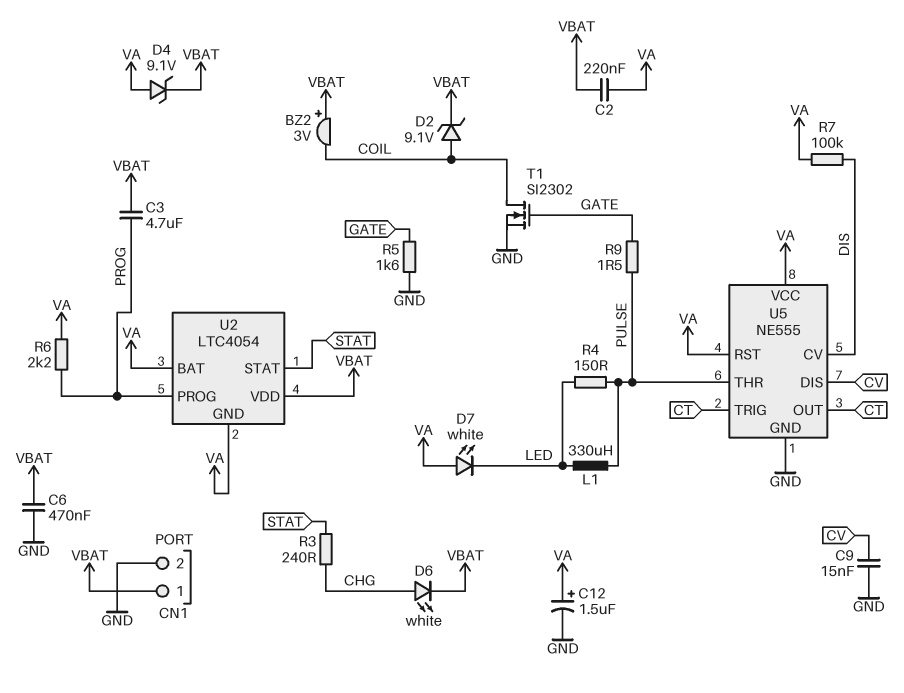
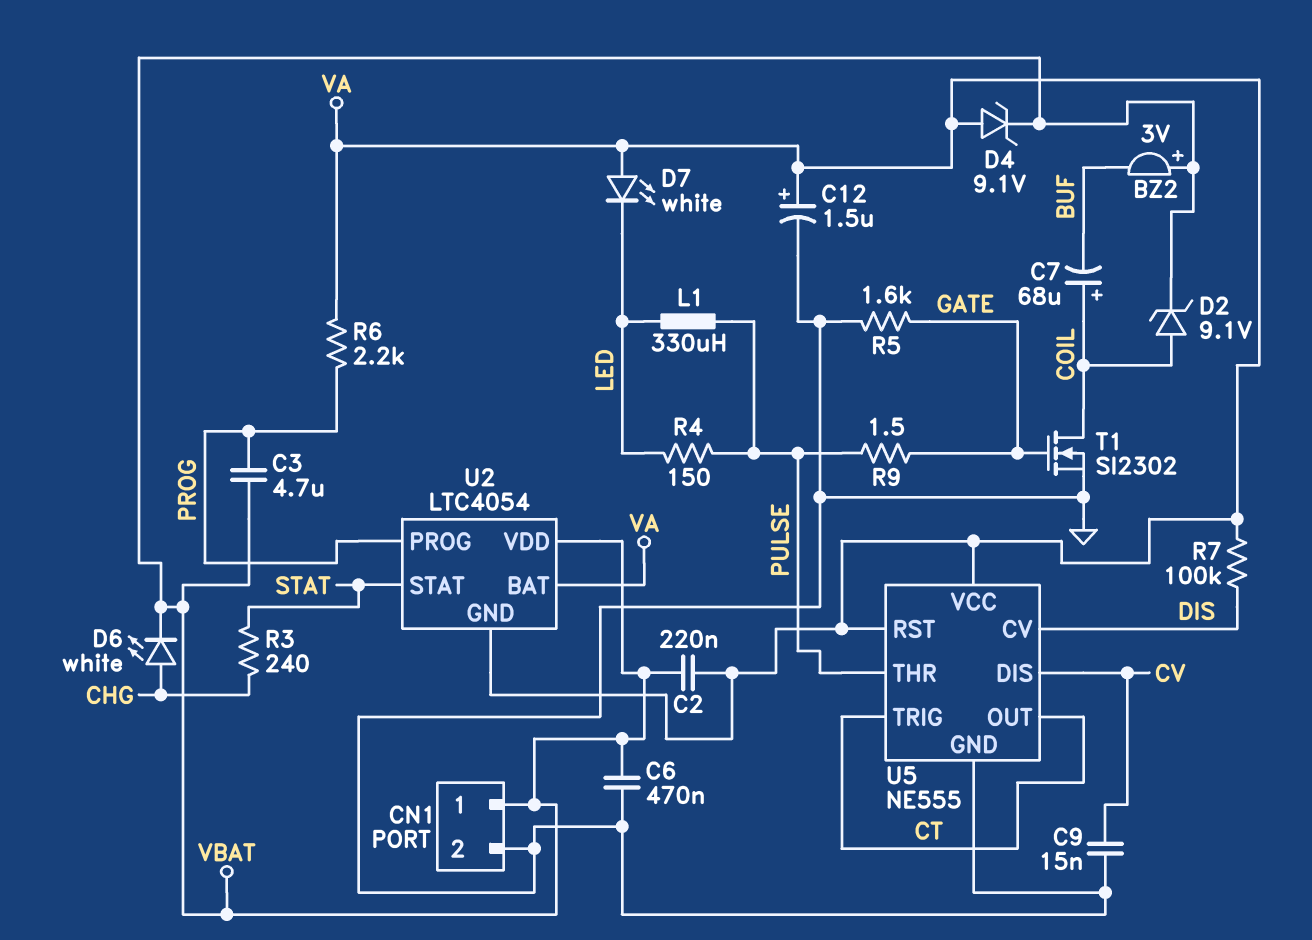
BZ2: buzzer 3V (plus VBAT, minus COIL) -> buzzer 3V (plus VBAT, minus BUF)
C7: none -> 68uF (plus COIL, minus BUF)

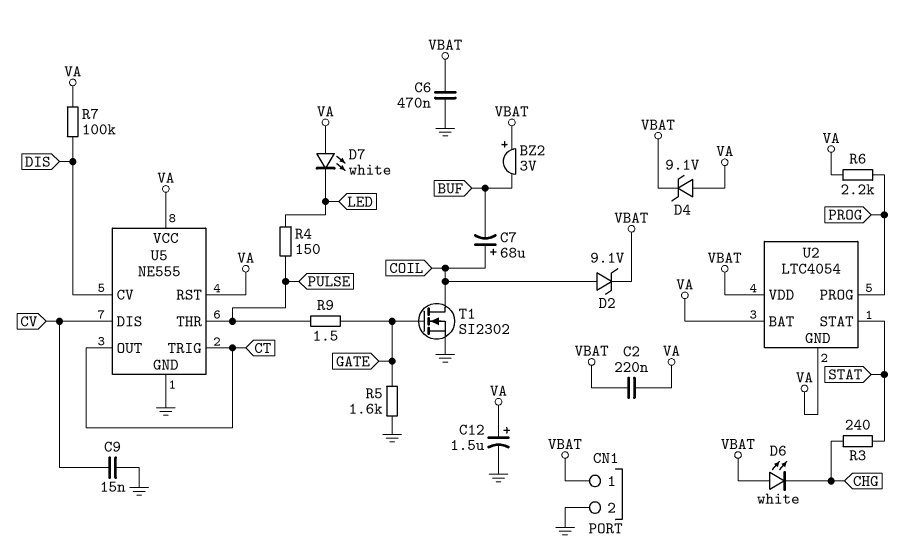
C3: 4.7uF (PROG, VBAT) -> none
D6: LED white (A CHG, K VBAT) -> LED white (A VBAT, K CHG)
L1: 330uH (LED, PULSE) -> none

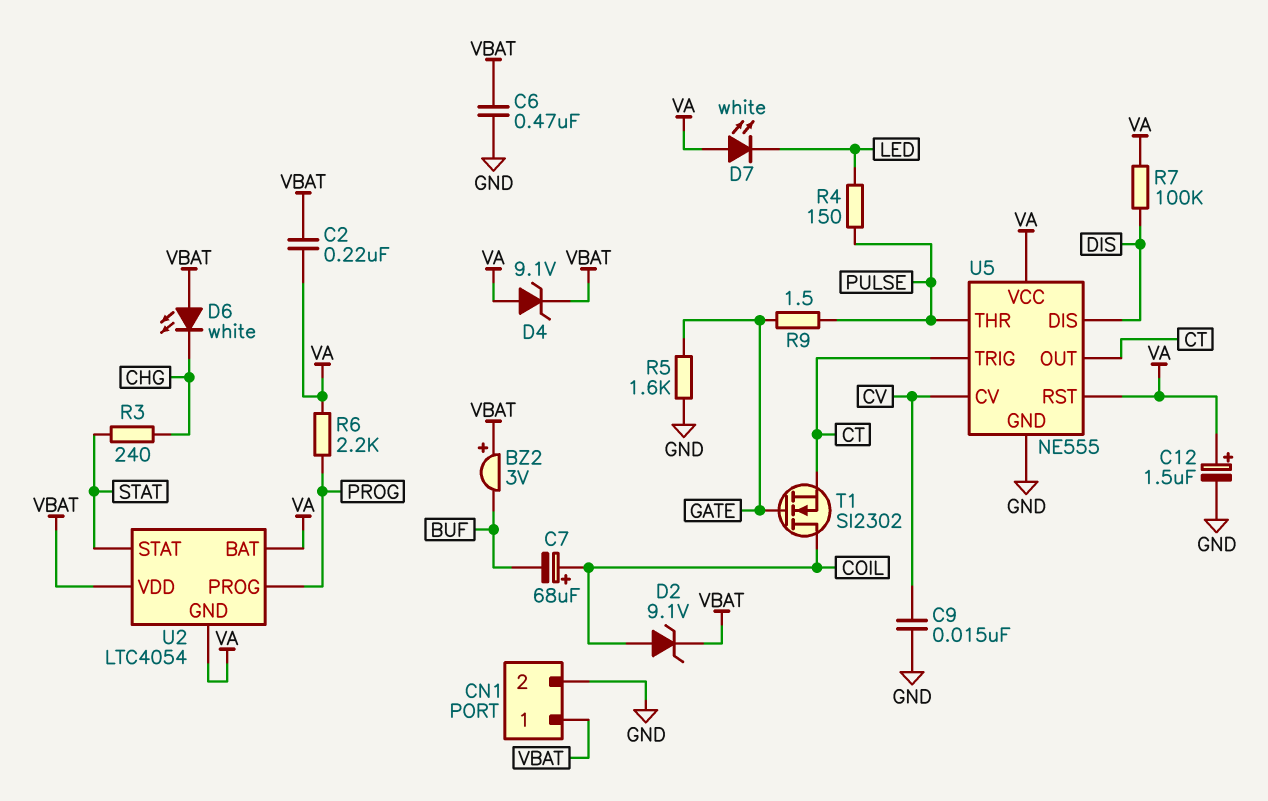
T1: NMOS SI2302 (G GATE, D COIL, S GND) -> NMOS SI2302 (G GATE, D COIL, S CT)
U5 pin CV: DIS -> CV
U5 pin DIS: CV -> DIS

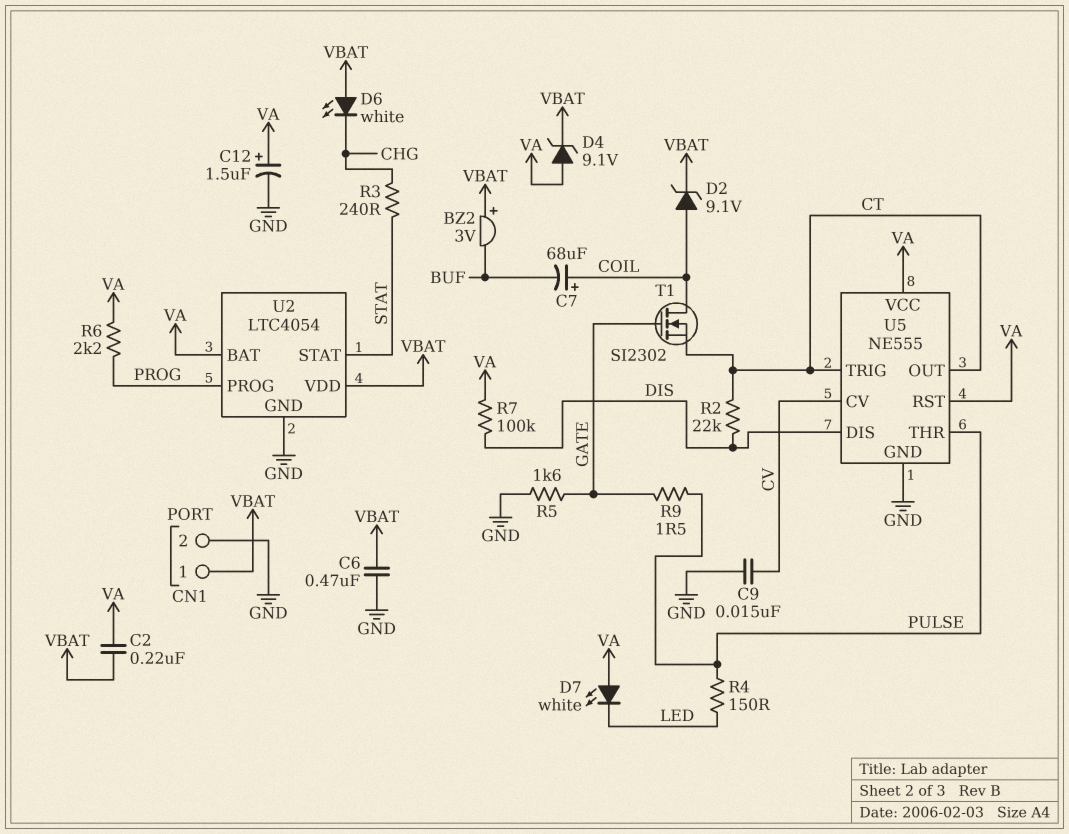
R2: none -> 22k (CT, DIS)
U2 pin GND: VA -> GND

